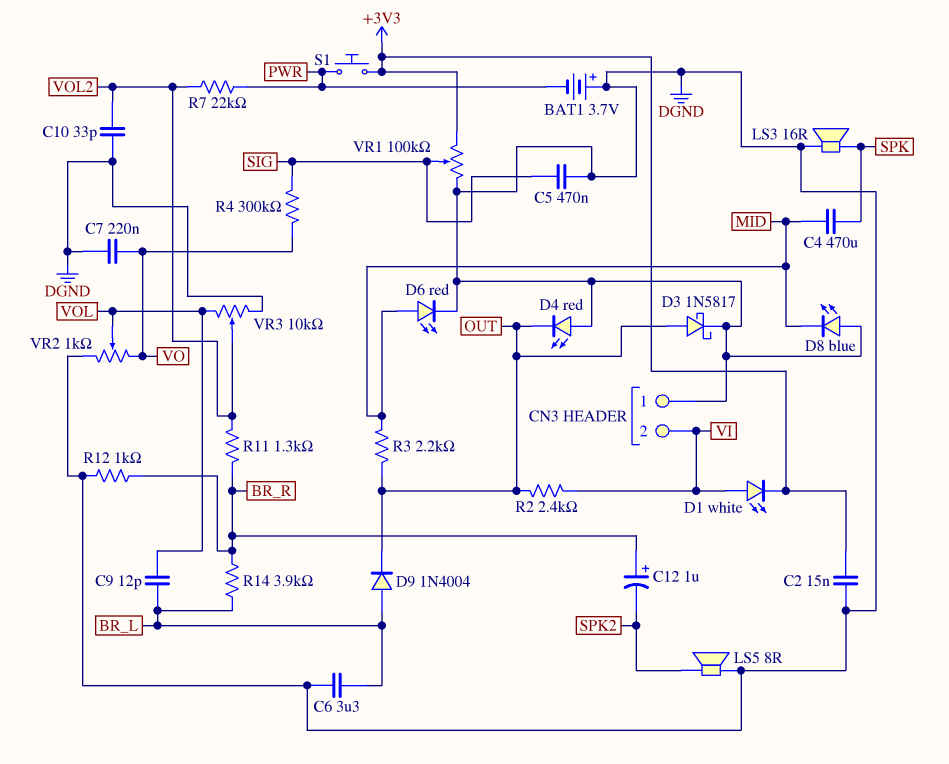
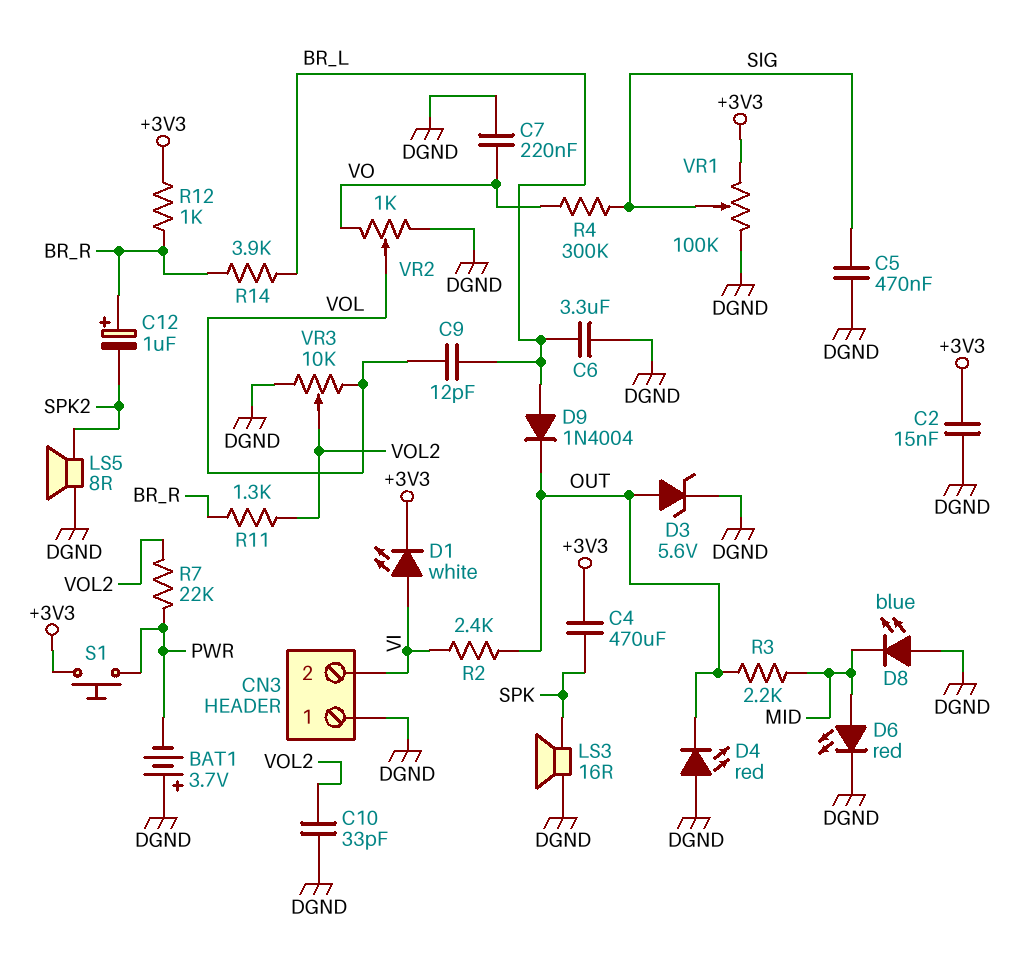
C4: 470uF (MID, SPK) -> 470uF (+3V3, SPK)
D3: schottky 1N5817 (A OUT, K DGND) -> zener 5.6V (A OUT, K DGND)
R12: 1k (BR_R, DGND) -> 1k (+3V3, BR_R)

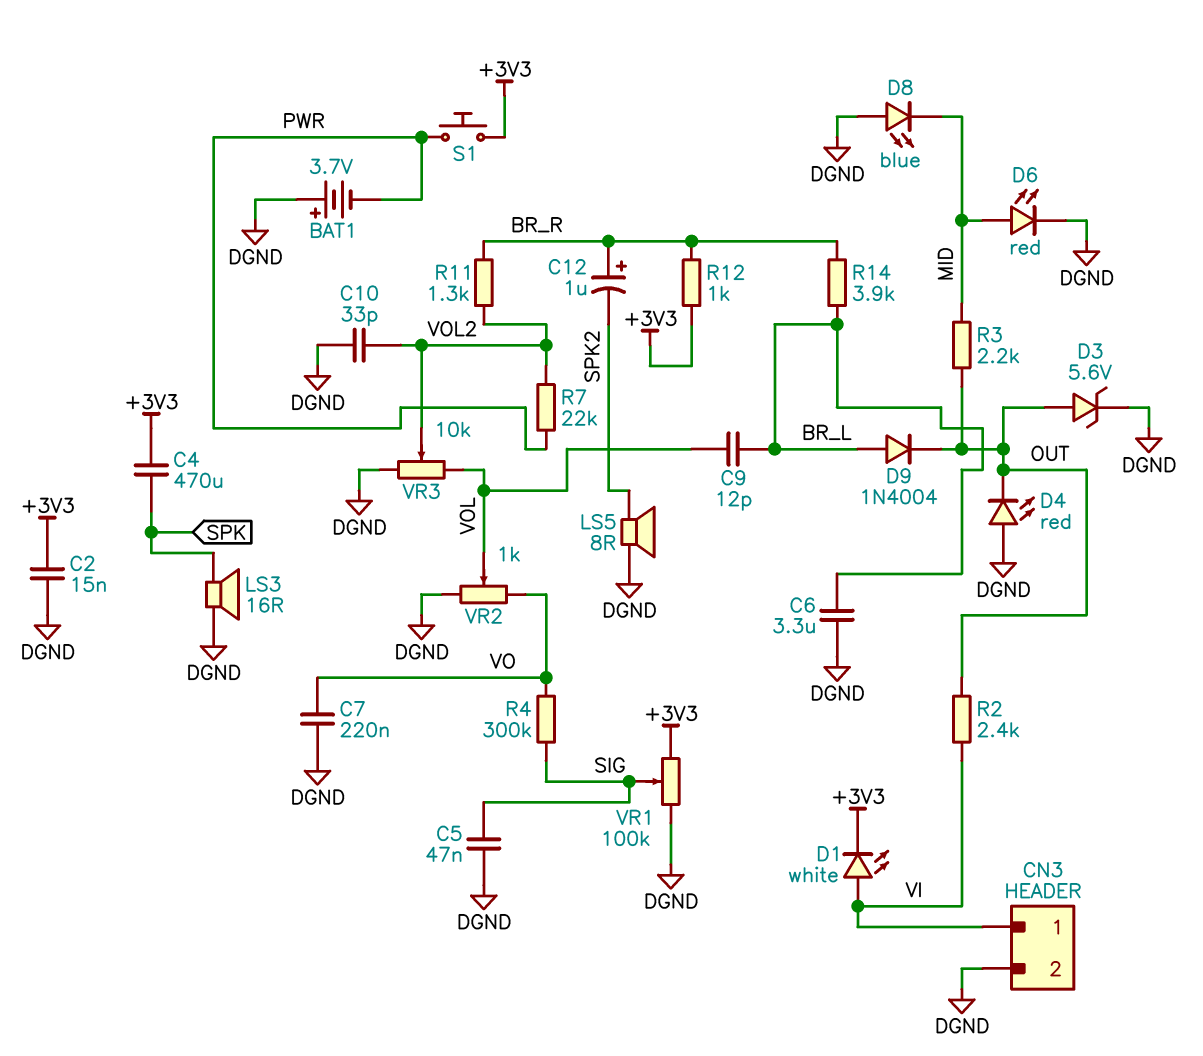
C5: 470nF (DGND, SIG) -> 47nF (DGND, SIG)
CN3 pin 1: DGND -> VI
CN3 pin 2: VI -> DGND

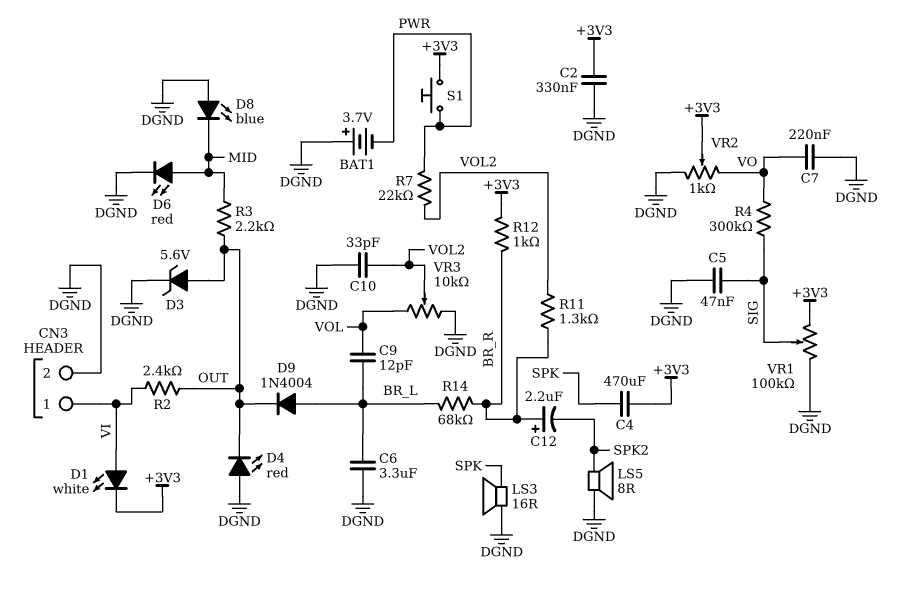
C2: 15nF (+3V3, DGND) -> 330nF (+3V3, DGND)
C12: 1uF (plus BR_R, minus SPK2) -> 2.2uF (plus BR_R, minus SPK2)
R14: 3.9k (BR_L, BR_R) -> 68k (BR_L, BR_R)
VR2: 1k (DGND, VO, wiper VOL) -> 1k (DGND, VO, wiper +3V3)

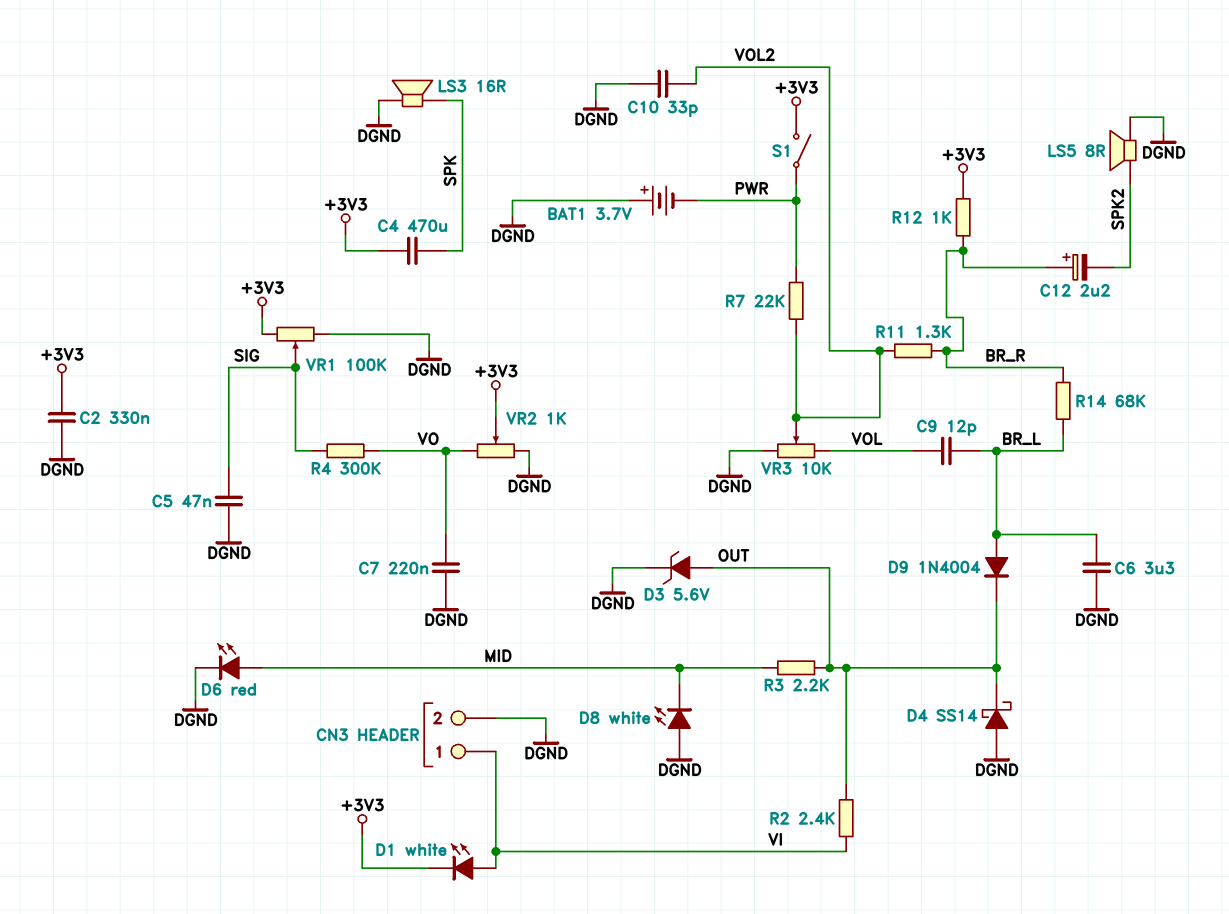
D4: LED red (A DGND, K OUT) -> schottky SS14 (A DGND, K OUT)
D8: LED blue (A DGND, K MID) -> LED white (A DGND, K MID)
S1: button (+3V3, PWR) -> switch (+3V3, PWR)

